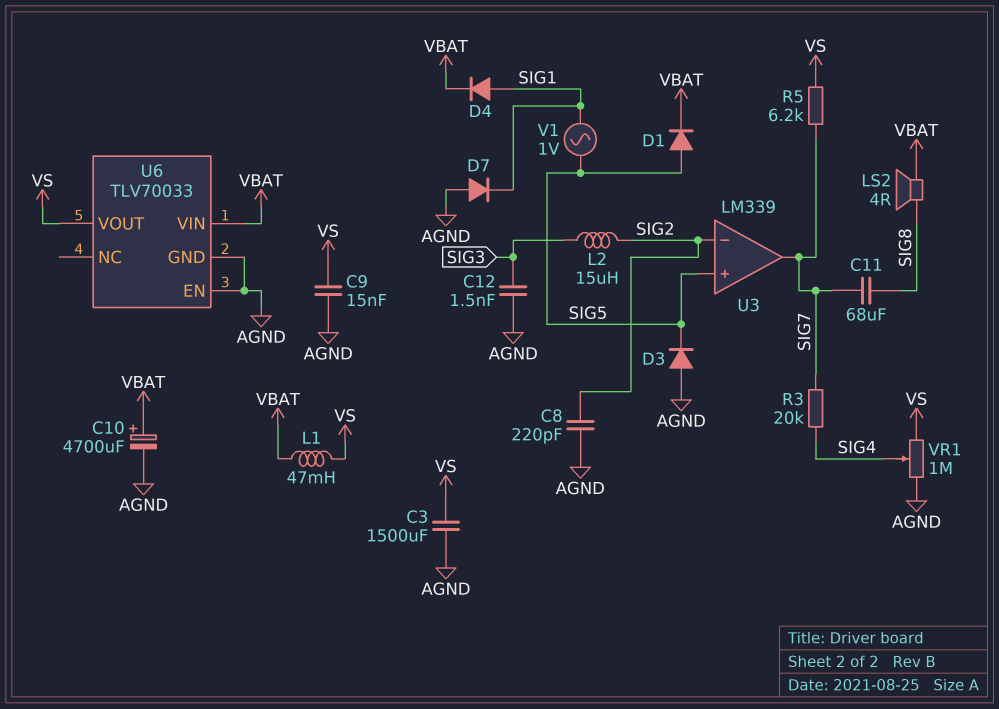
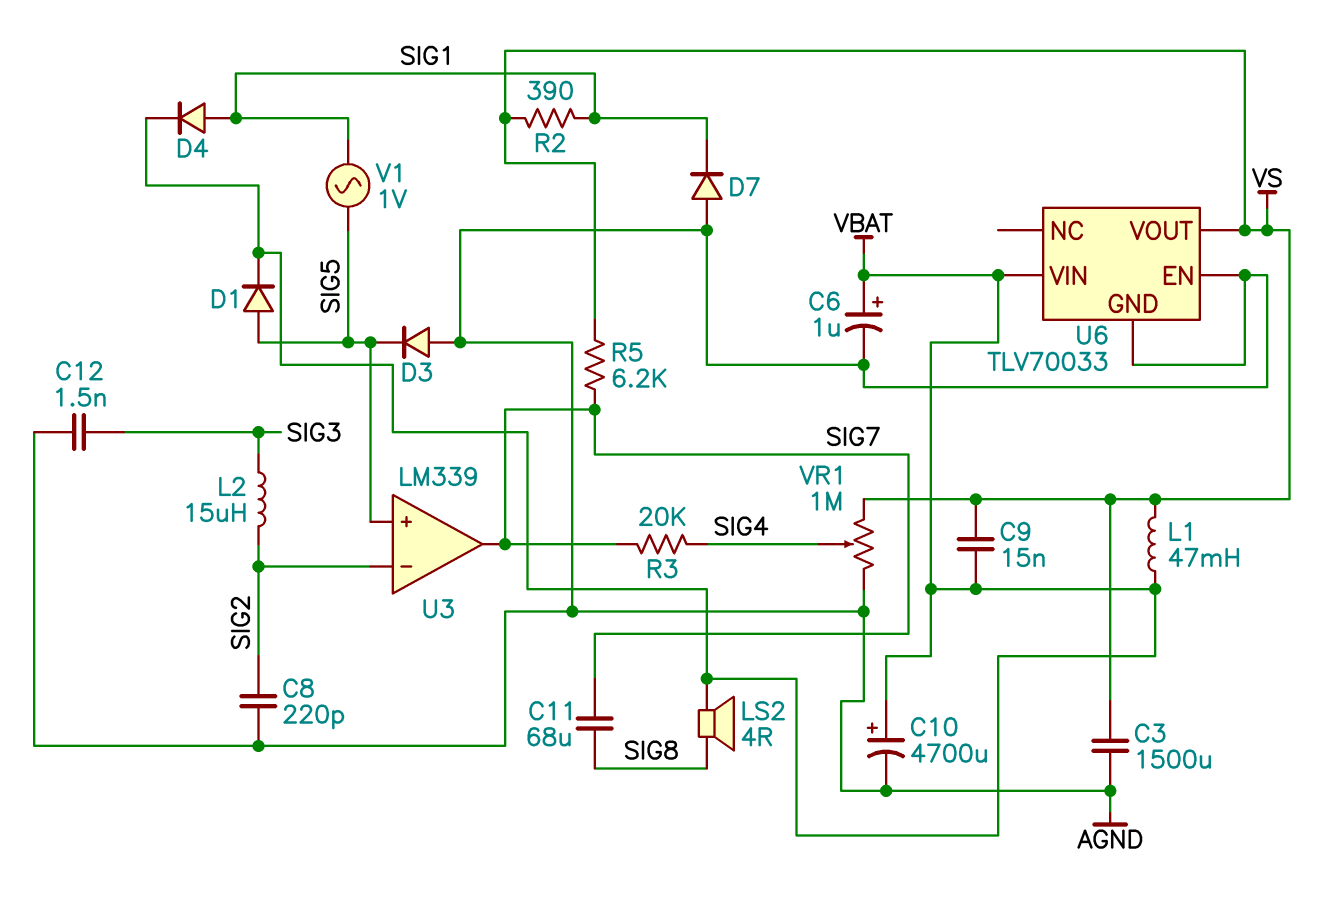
C6: none -> 1uF (plus VBAT, minus AGND)
C9: 15nF (AGND, VS) -> 15nF (VBAT, VS)
R2: none -> 390 (SIG1, VS)

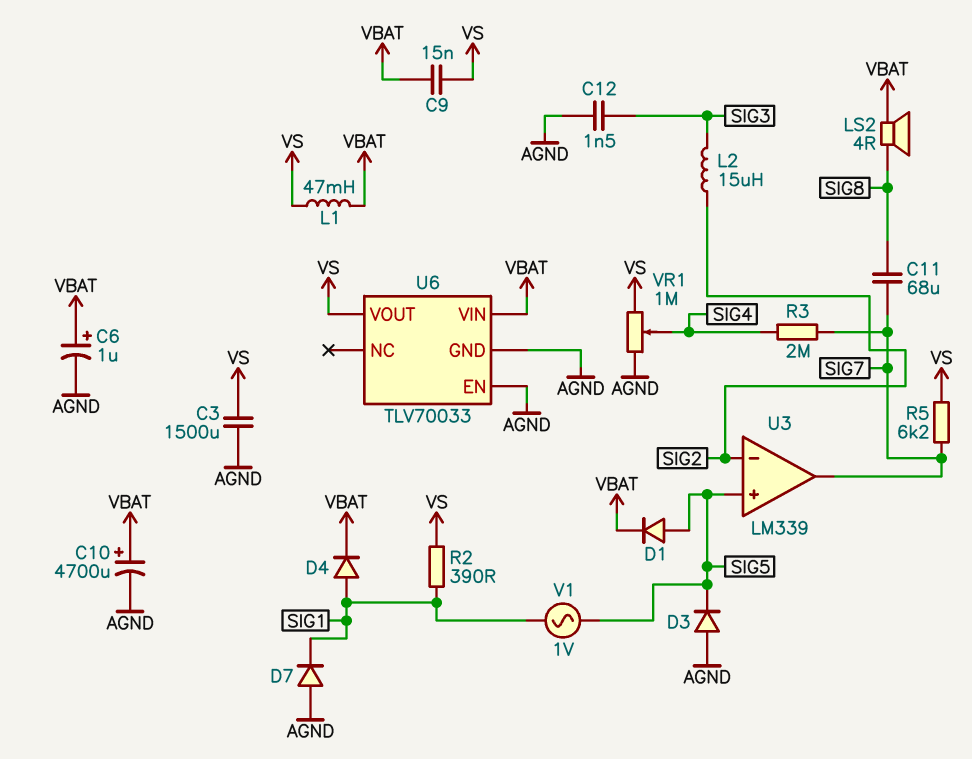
C8: 220pF (AGND, SIG2) -> none
R3: 20k (SIG4, SIG7) -> 2M (SIG4, SIG7)

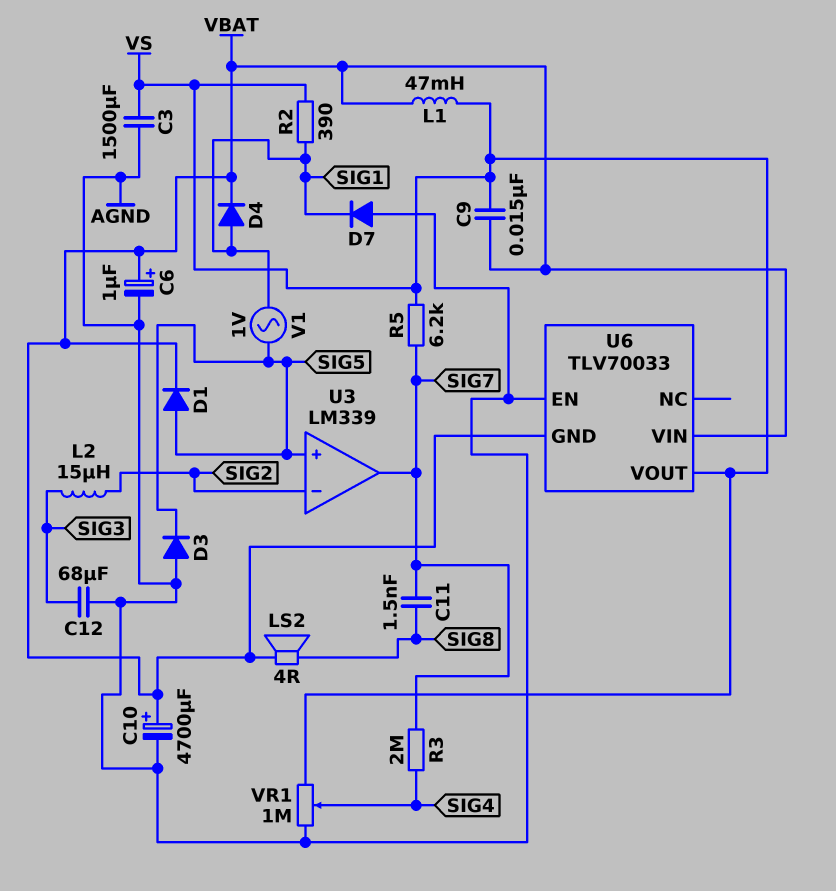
C11: 68uF (SIG7, SIG8) -> 1.5nF (SIG7, SIG8)
C12: 1.5nF (AGND, SIG3) -> 68uF (AGND, SIG3)
U6 pin GND: AGND -> VBAT

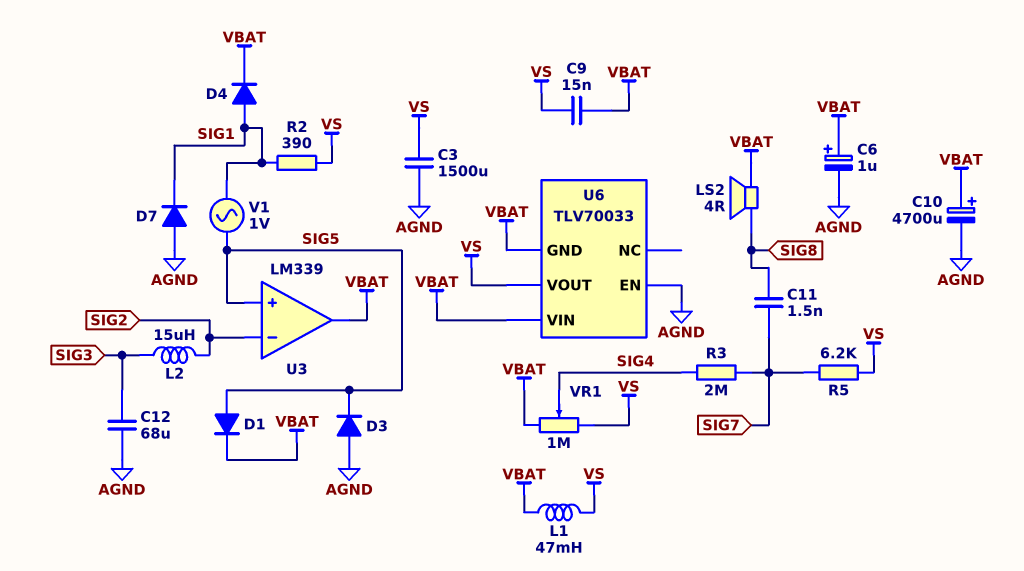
U3 pin out: SIG7 -> VBAT
VR1: 1M (AGND, VS, wiper SIG4) -> 1M (VBAT, VS, wiper SIG4)

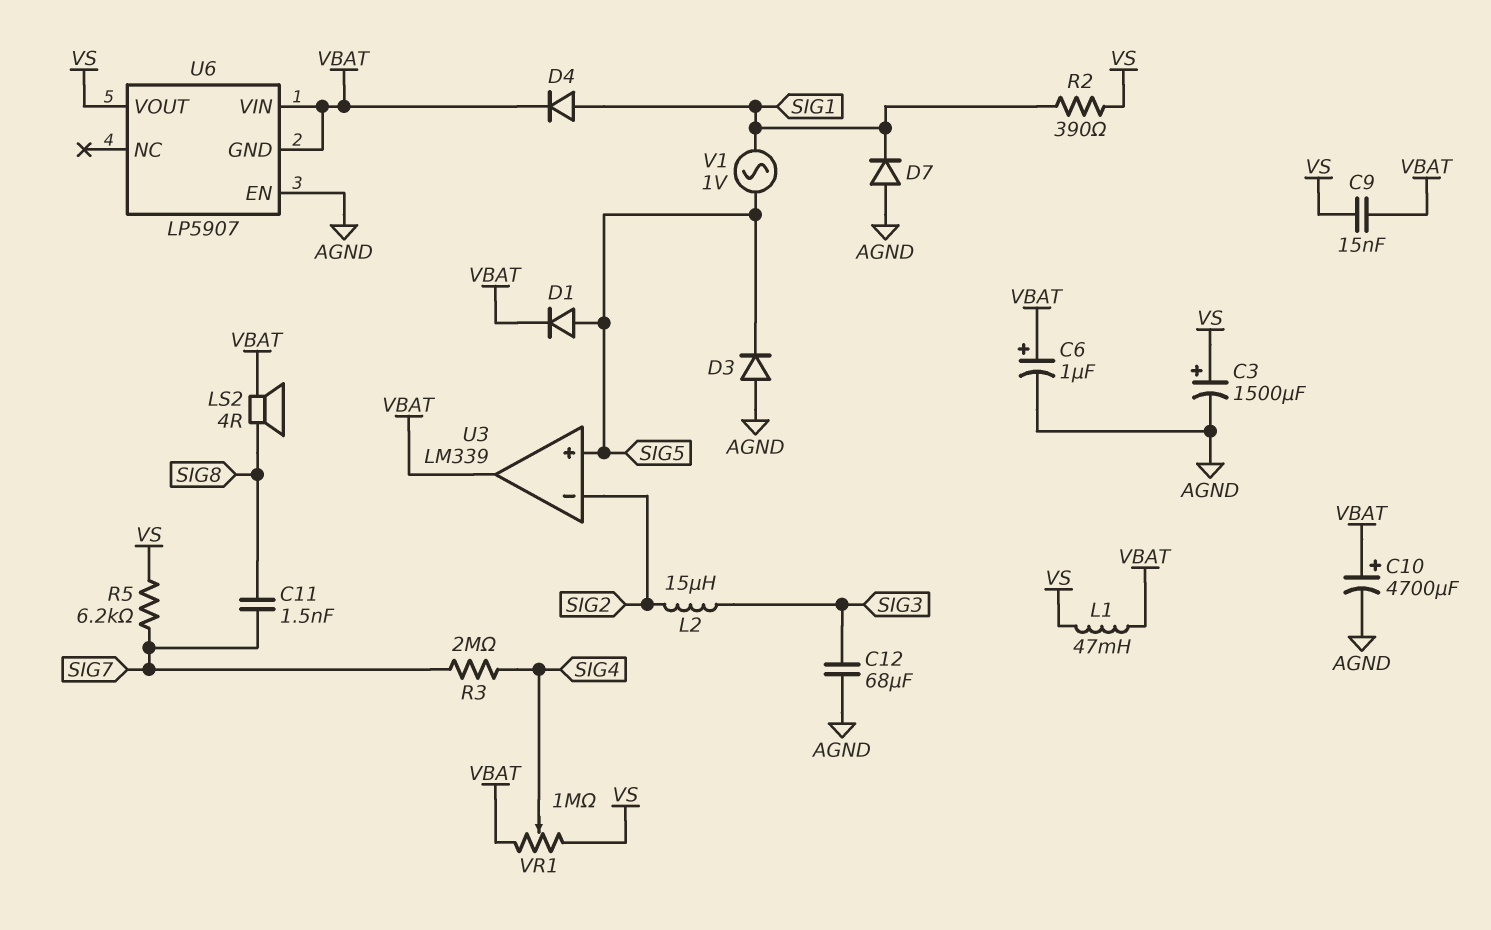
C3: 1500uF (AGND, VS) -> 1500uF (plus VS, minus AGND)
U6: TLV70033 -> LP5907

